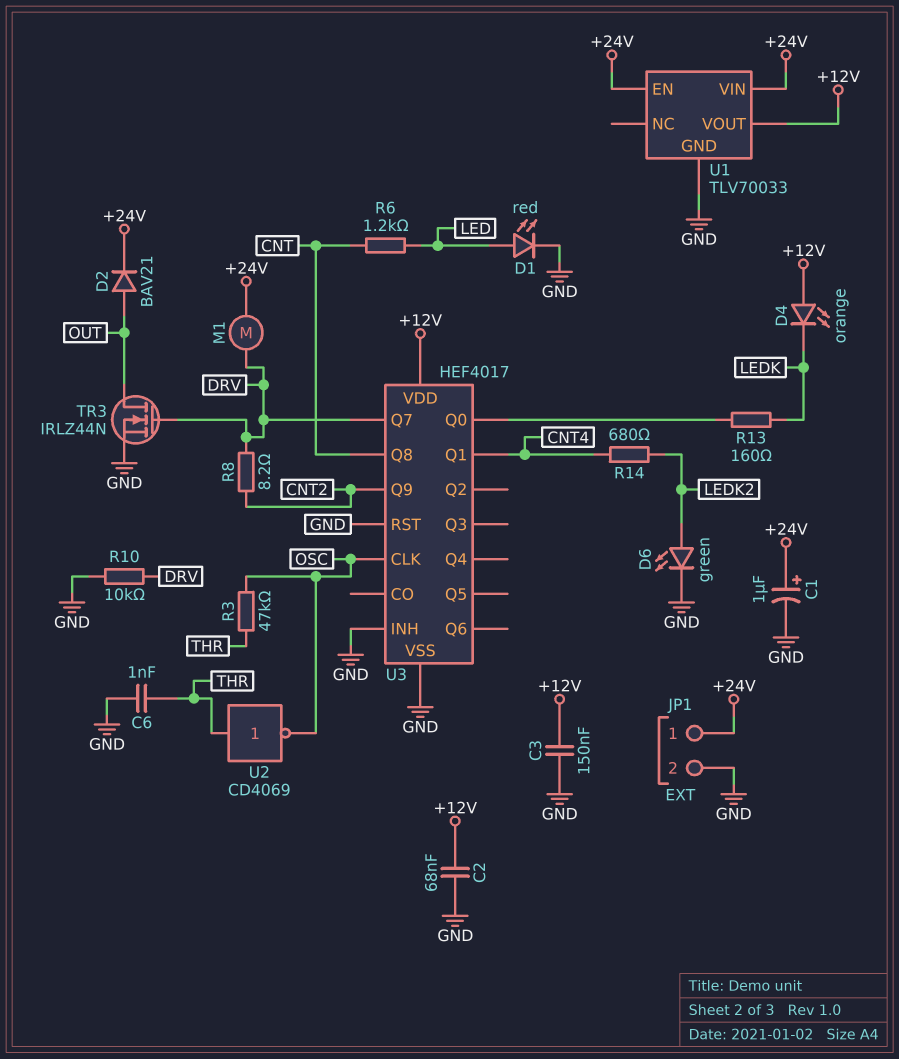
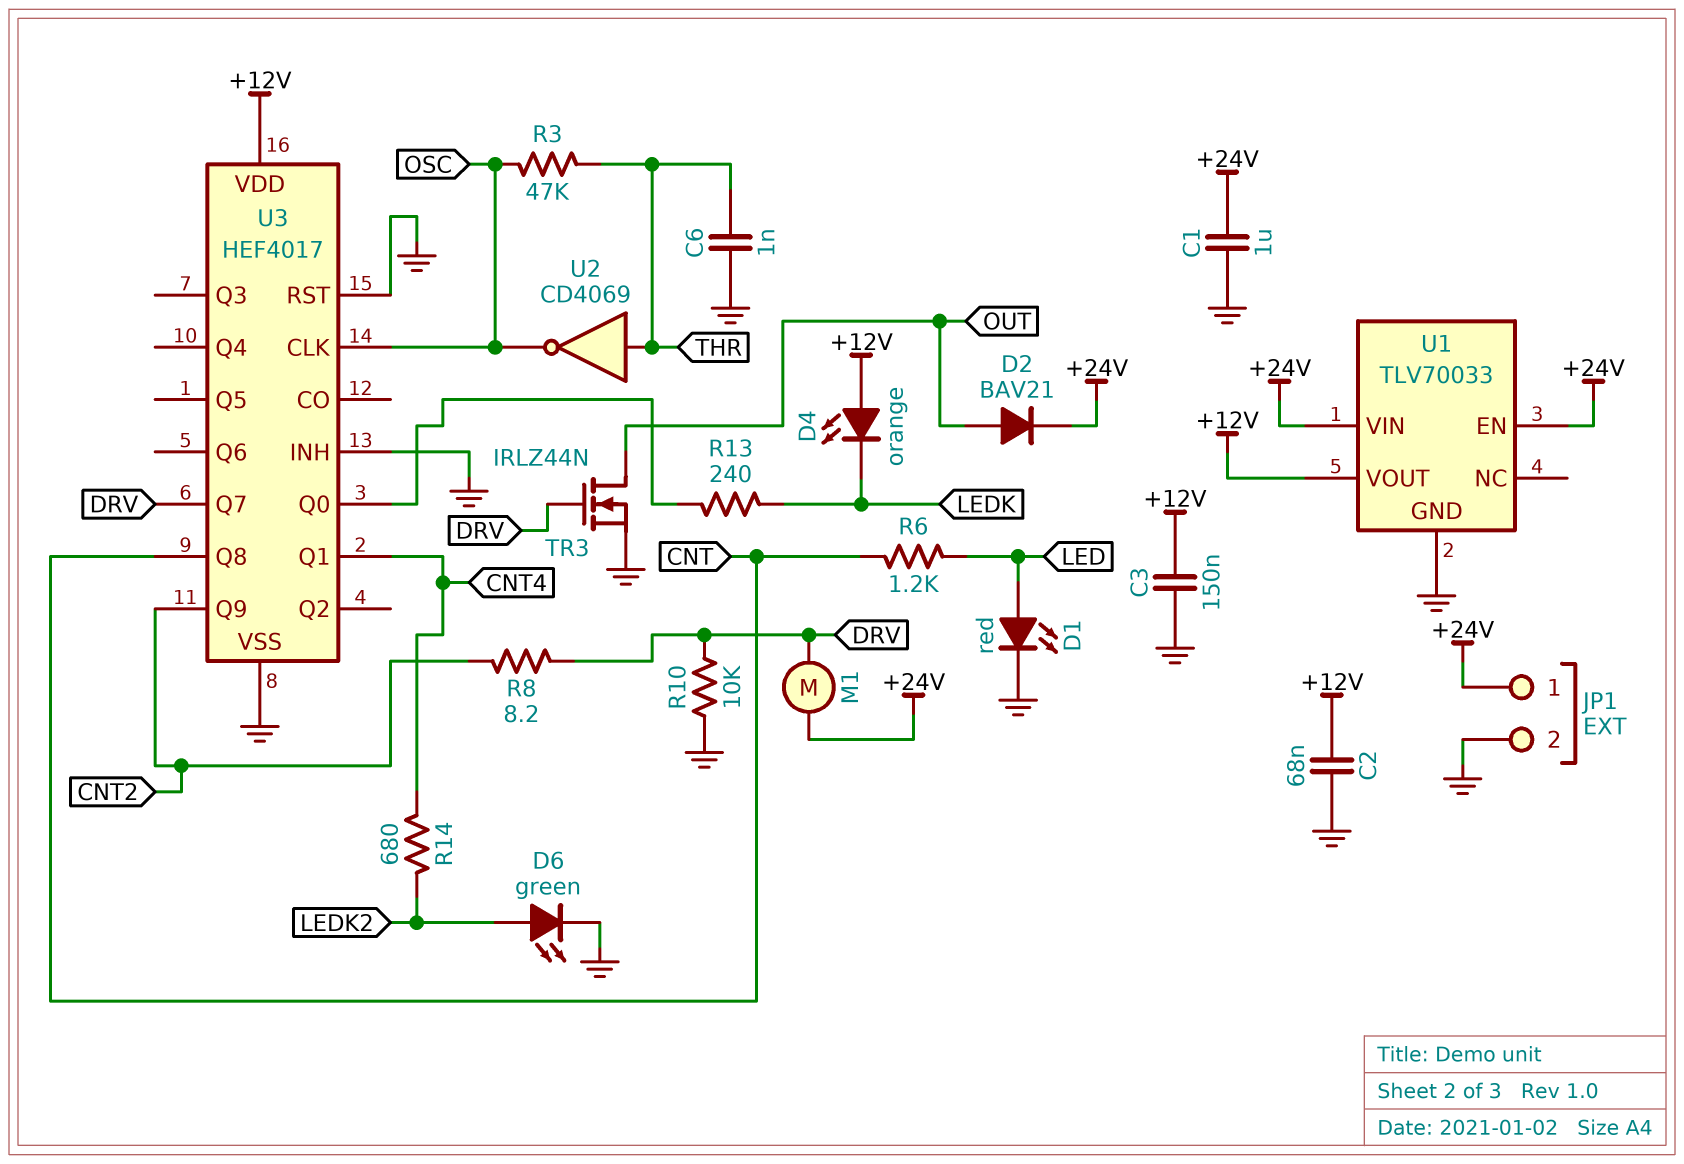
C1: 1uF (plus +24V, minus GND) -> 1uF (+24V, GND)
R13: 160 (LEDK, U3/Q0) -> 240 (LEDK, U3/Q0)

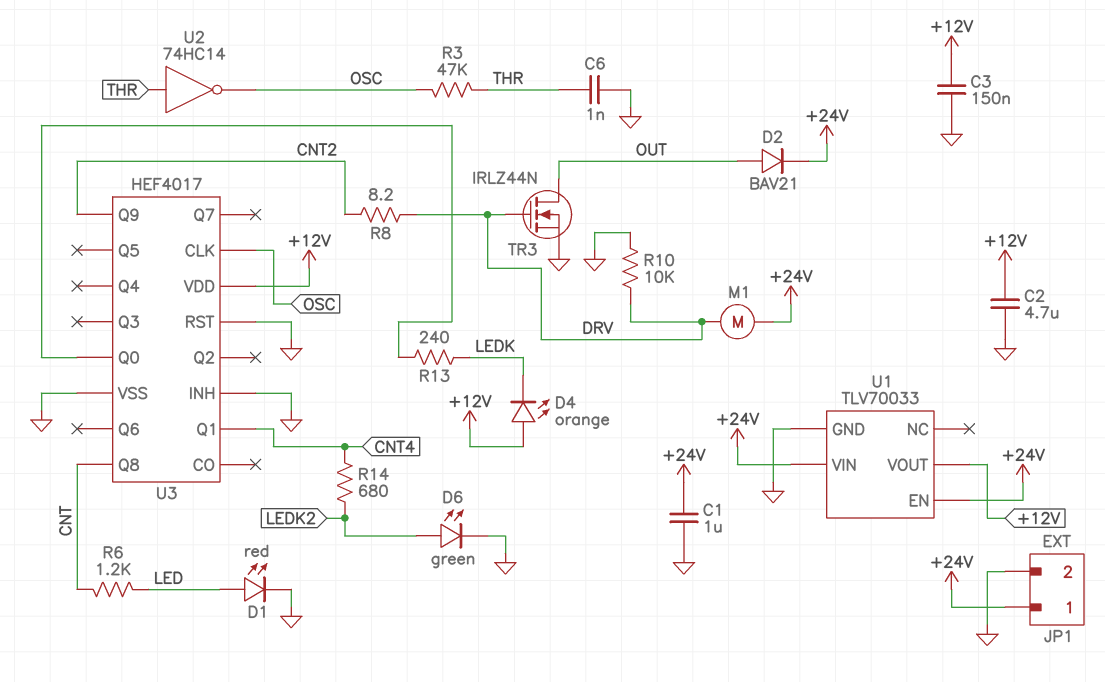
C2: 68nF (+12V, GND) -> 4.7uF (+12V, GND)
U2: NOT CD4069 (in THR, out OSC) -> NOT 74HC14 (in THR, out OSC)
U3 pin Q7: DRV -> none

